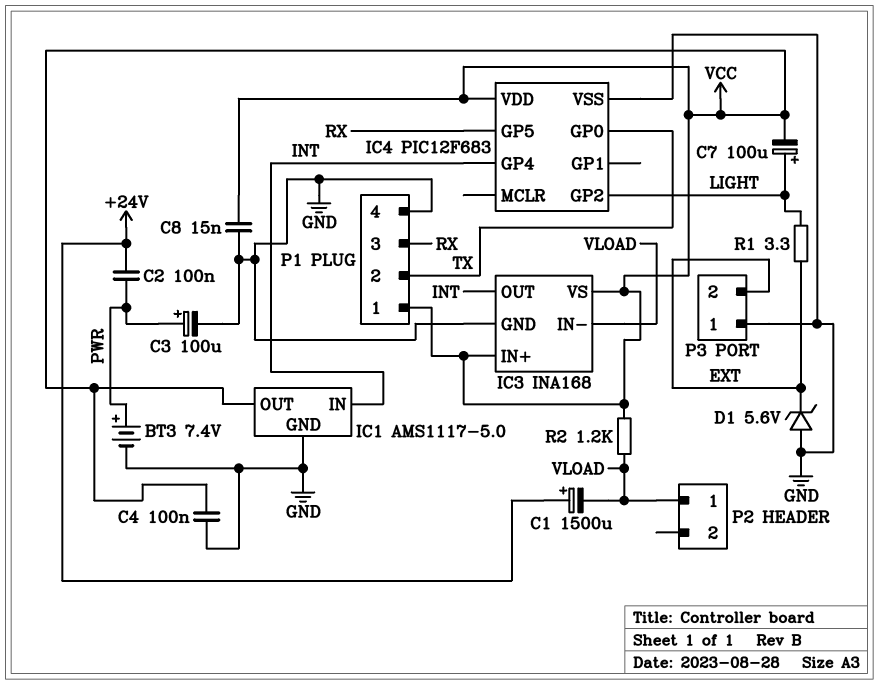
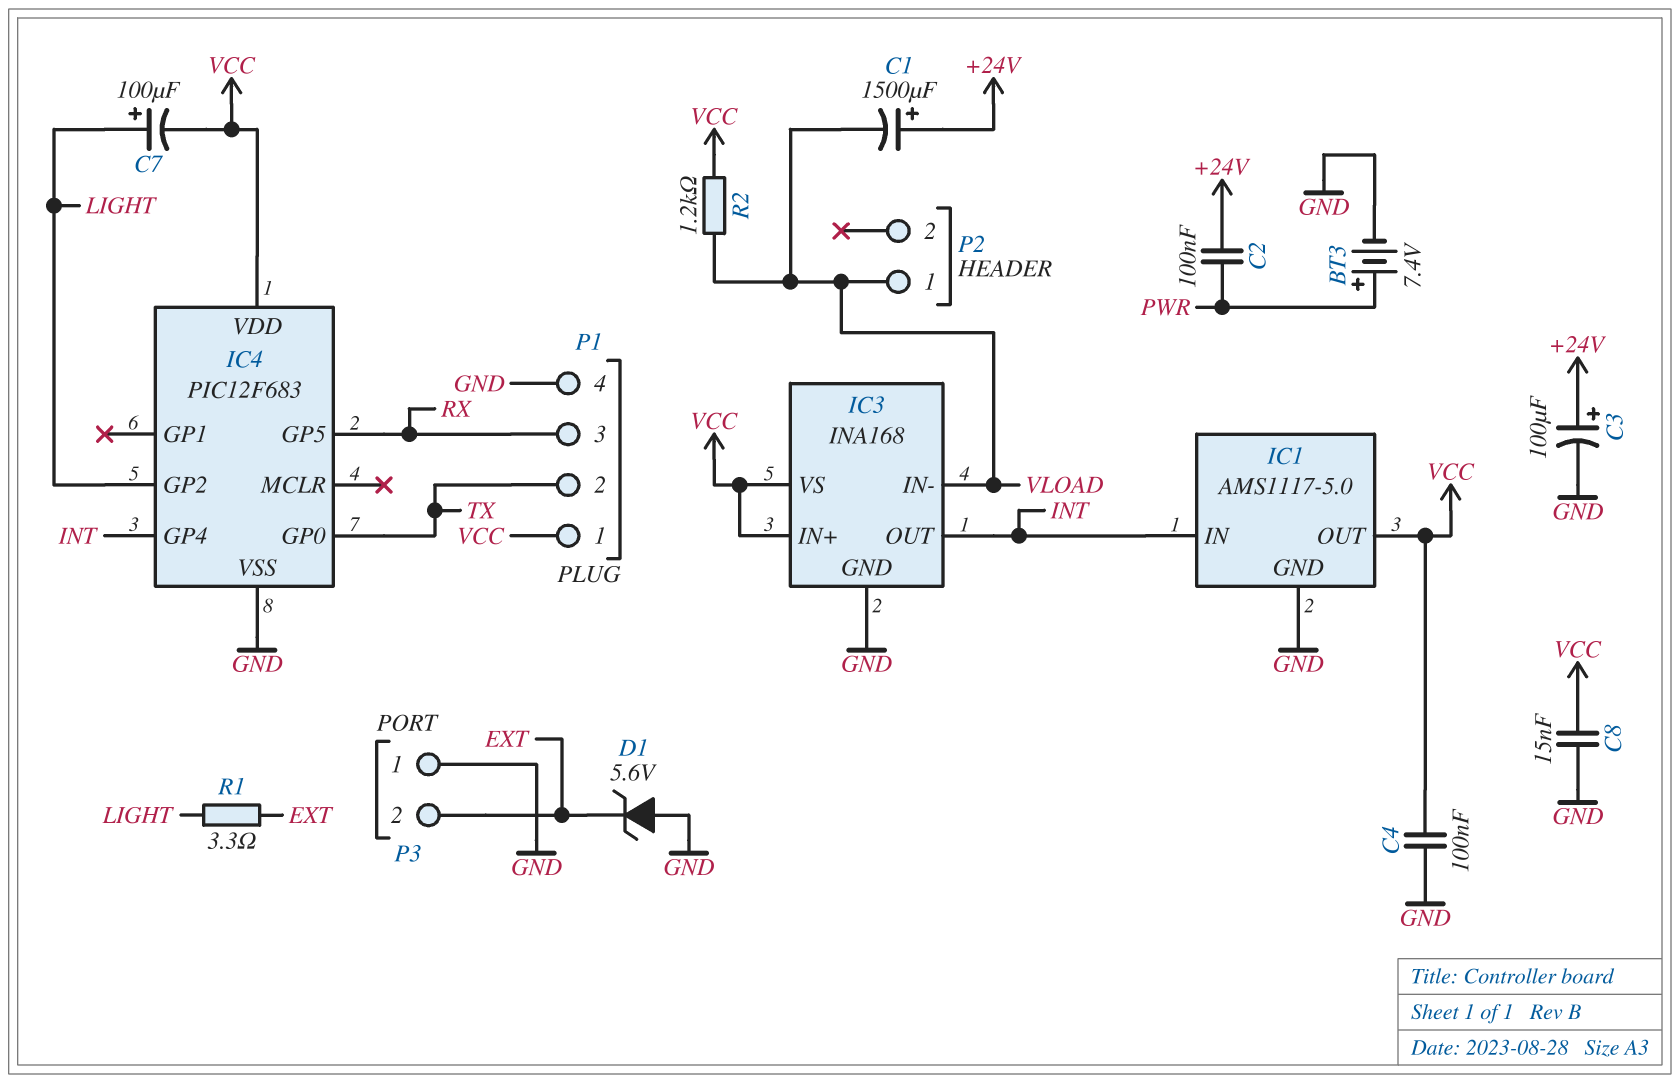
C3: 100uF (plus PWR, minus GND) -> 100uF (plus +24V, minus GND)

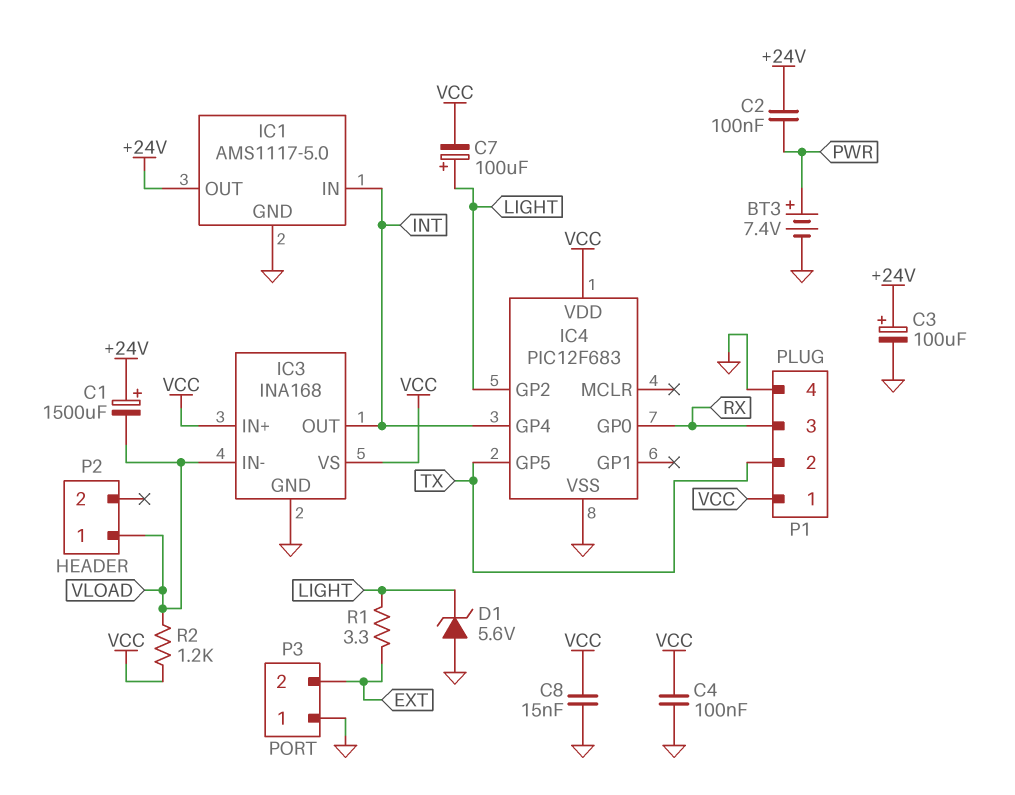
D1: zener 5.6V (A GND, K EXT) -> zener 5.6V (A GND, K LIGHT)
IC1 pin OUT: VCC -> +24V
IC4 pin GP0: TX -> RX
IC4 pin GP5: RX -> TX

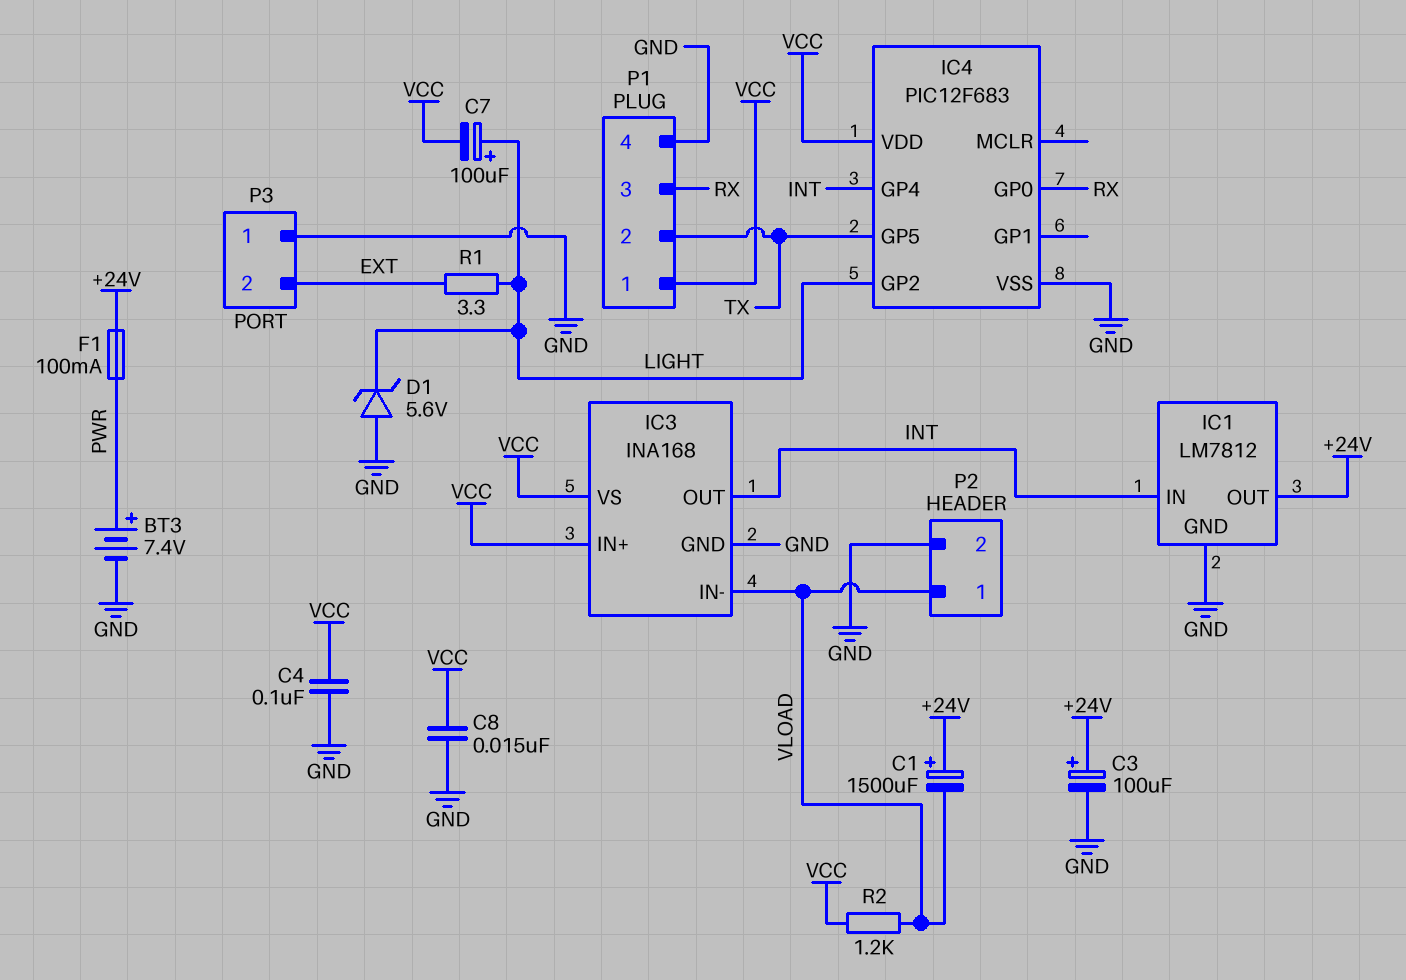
C2: 100nF (+24V, PWR) -> none
F1: none -> 100mA (+24V, PWR)
IC1: AMS1117-5.0 -> LM7812
P2 pin 2: none -> GND

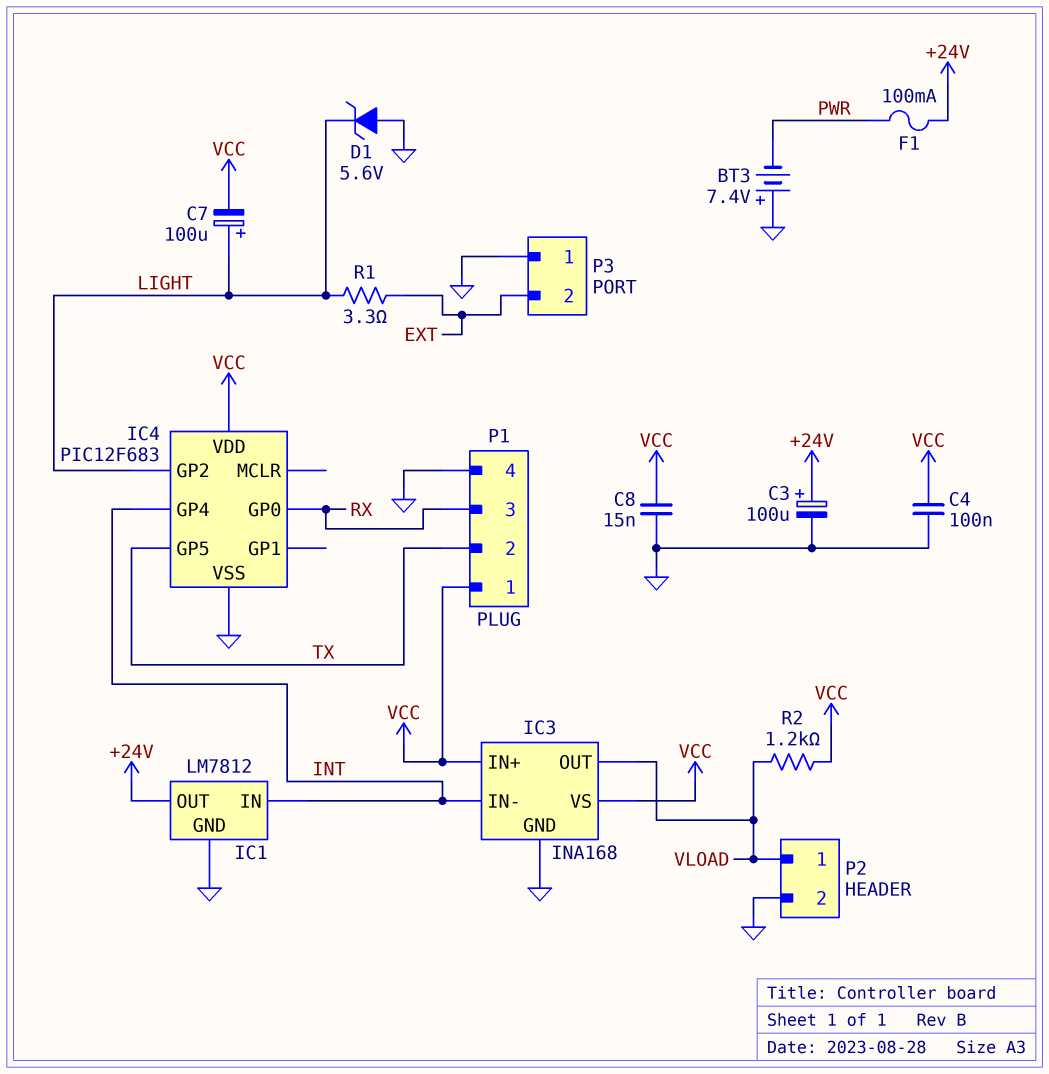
BT3: 7.4V (plus PWR, minus GND) -> 7.4V (plus GND, minus PWR)
C1: 1500uF (plus +24V, minus VLOAD) -> none
IC3 pin IN-: VLOAD -> INT
IC3 pin OUT: INT -> VLOAD

